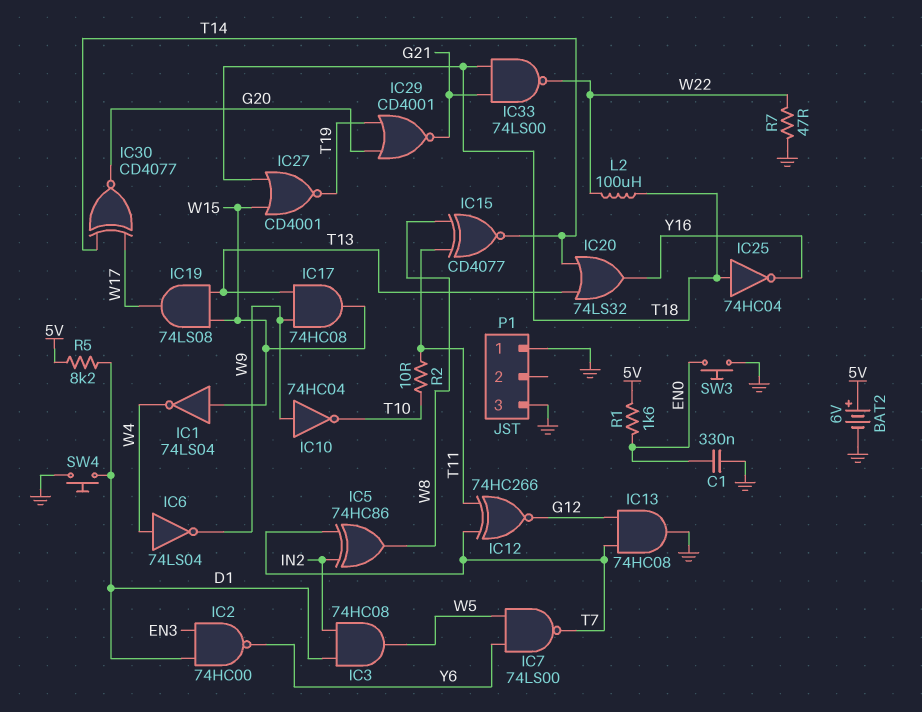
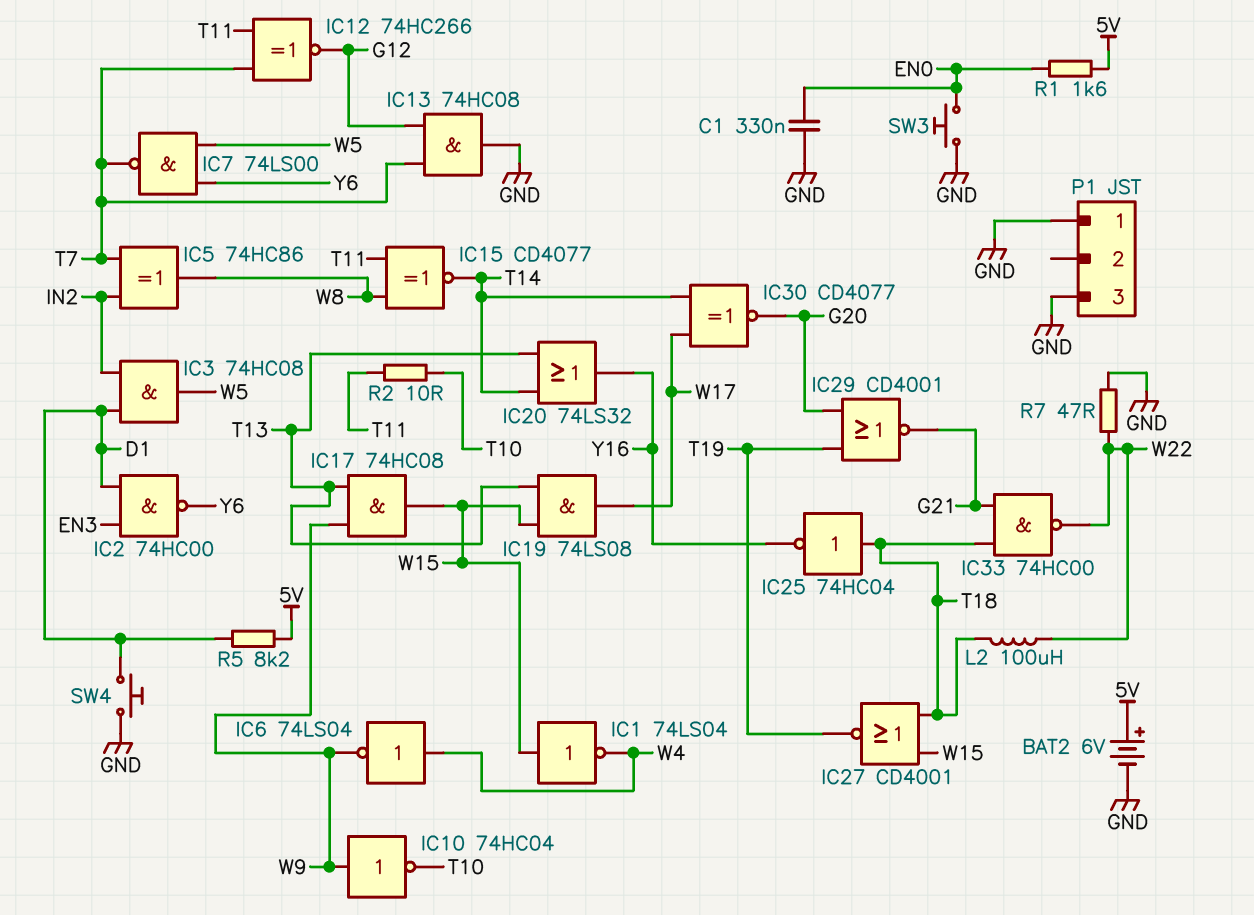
IC33: NAND 74LS00 (in G21, in T18, out W22) -> NAND 74HC00 (in G21, in T18, out W22)

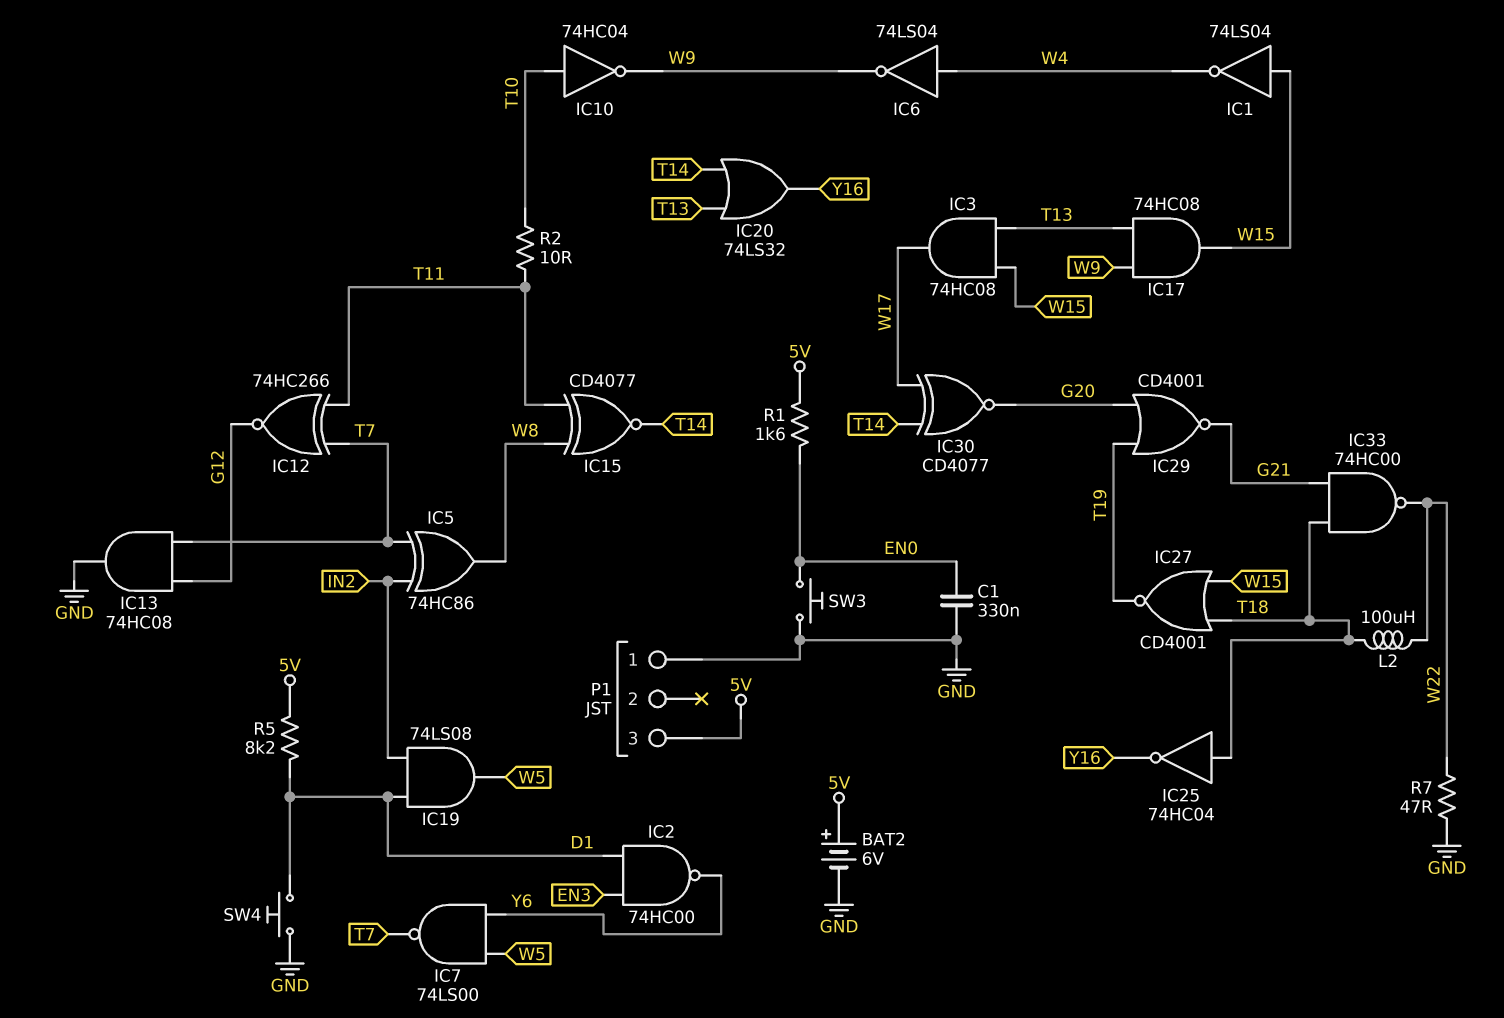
IC3: AND 74HC08 (in D1, in IN2, out W5) -> AND 74HC08 (in T13, in W15, out W17)
IC10: NOT 74HC04 (in W9, out T10) -> NOT 74HC04 (in T10, out W9)
IC19: AND 74LS08 (in T13, in W15, out W17) -> AND 74LS08 (in D1, in IN2, out W5)
P1 pin 3: GND -> 5V

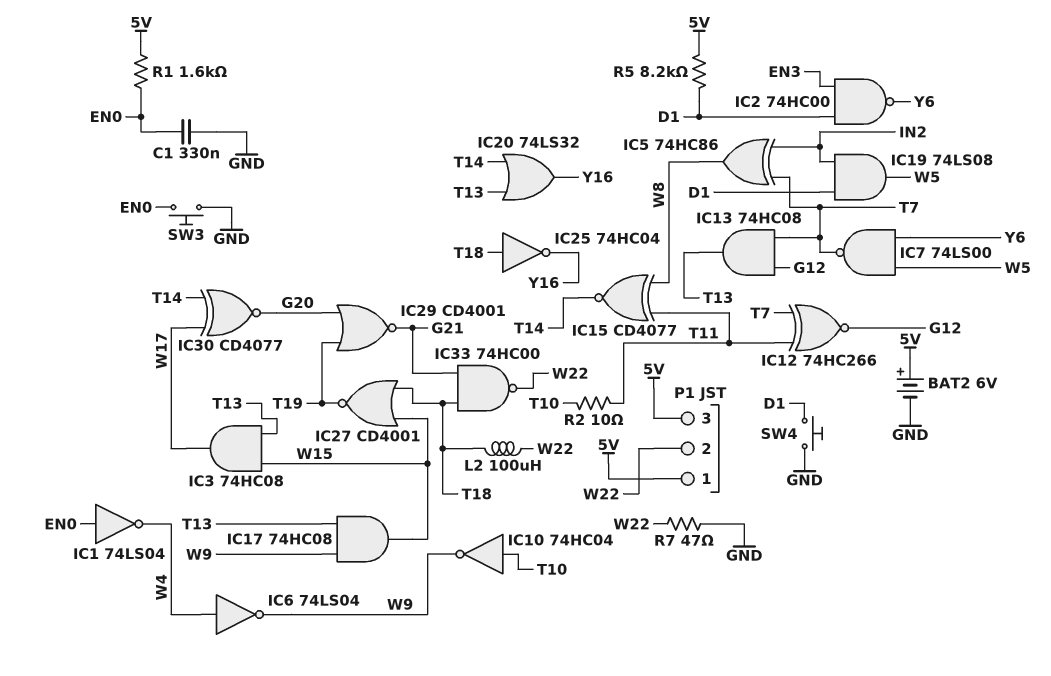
IC1: NOT 74LS04 (in W15, out W4) -> NOT 74LS04 (in EN0, out W4)
IC13: AND 74HC08 (in G12, in T7, out GND) -> AND 74HC08 (in G12, in T7, out T13)
P1 pin 1: GND -> 5V
P1 pin 2: none -> W22

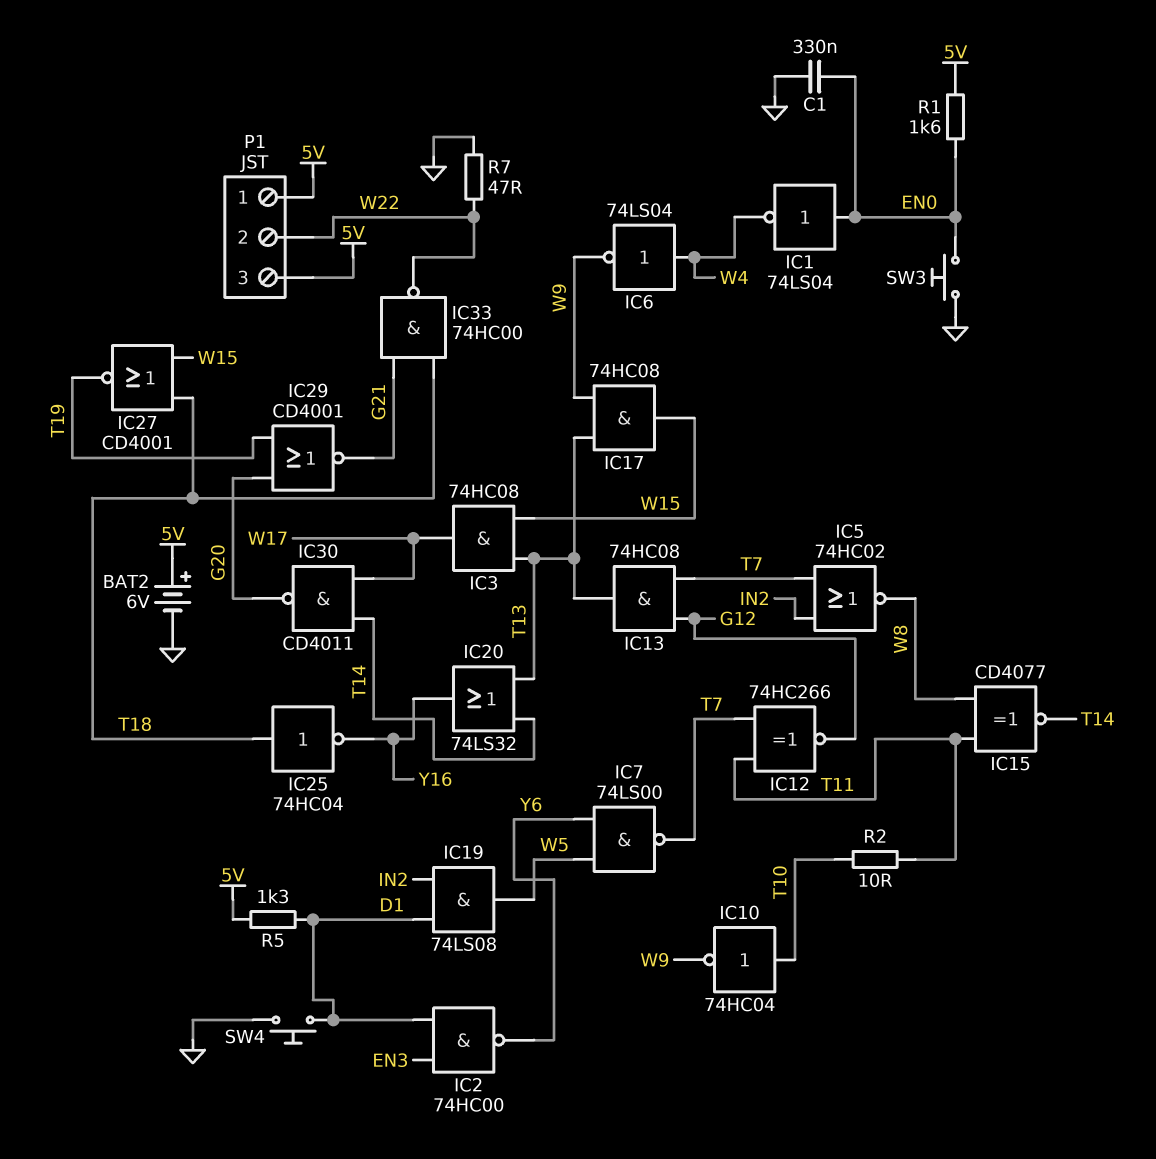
IC5: XOR 74HC86 (in IN2, in T7, out W8) -> NOR 74HC02 (in IN2, in T7, out W8)
IC30: XNOR CD4077 (in T14, in W17, out G20) -> NAND CD4011 (in T14, in W17, out G20)
L2: 100uH (T18, W22) -> none
R5: 8.2k (5V, D1) -> 1.3k (5V, D1)

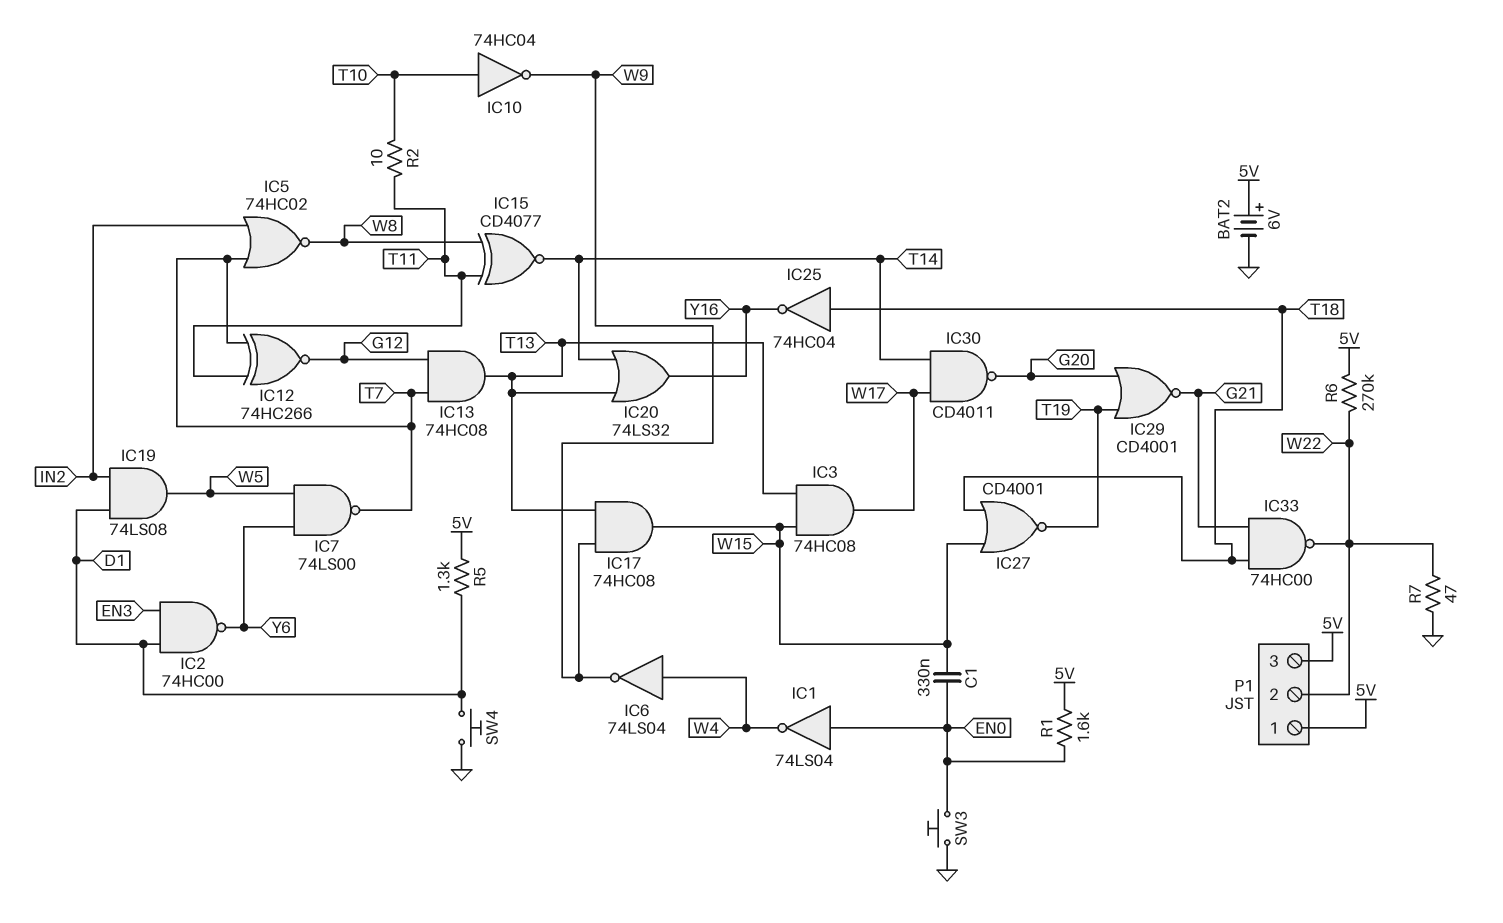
C1: 330nF (EN0, GND) -> 330nF (EN0, W15)
R6: none -> 270k (5V, W22)

